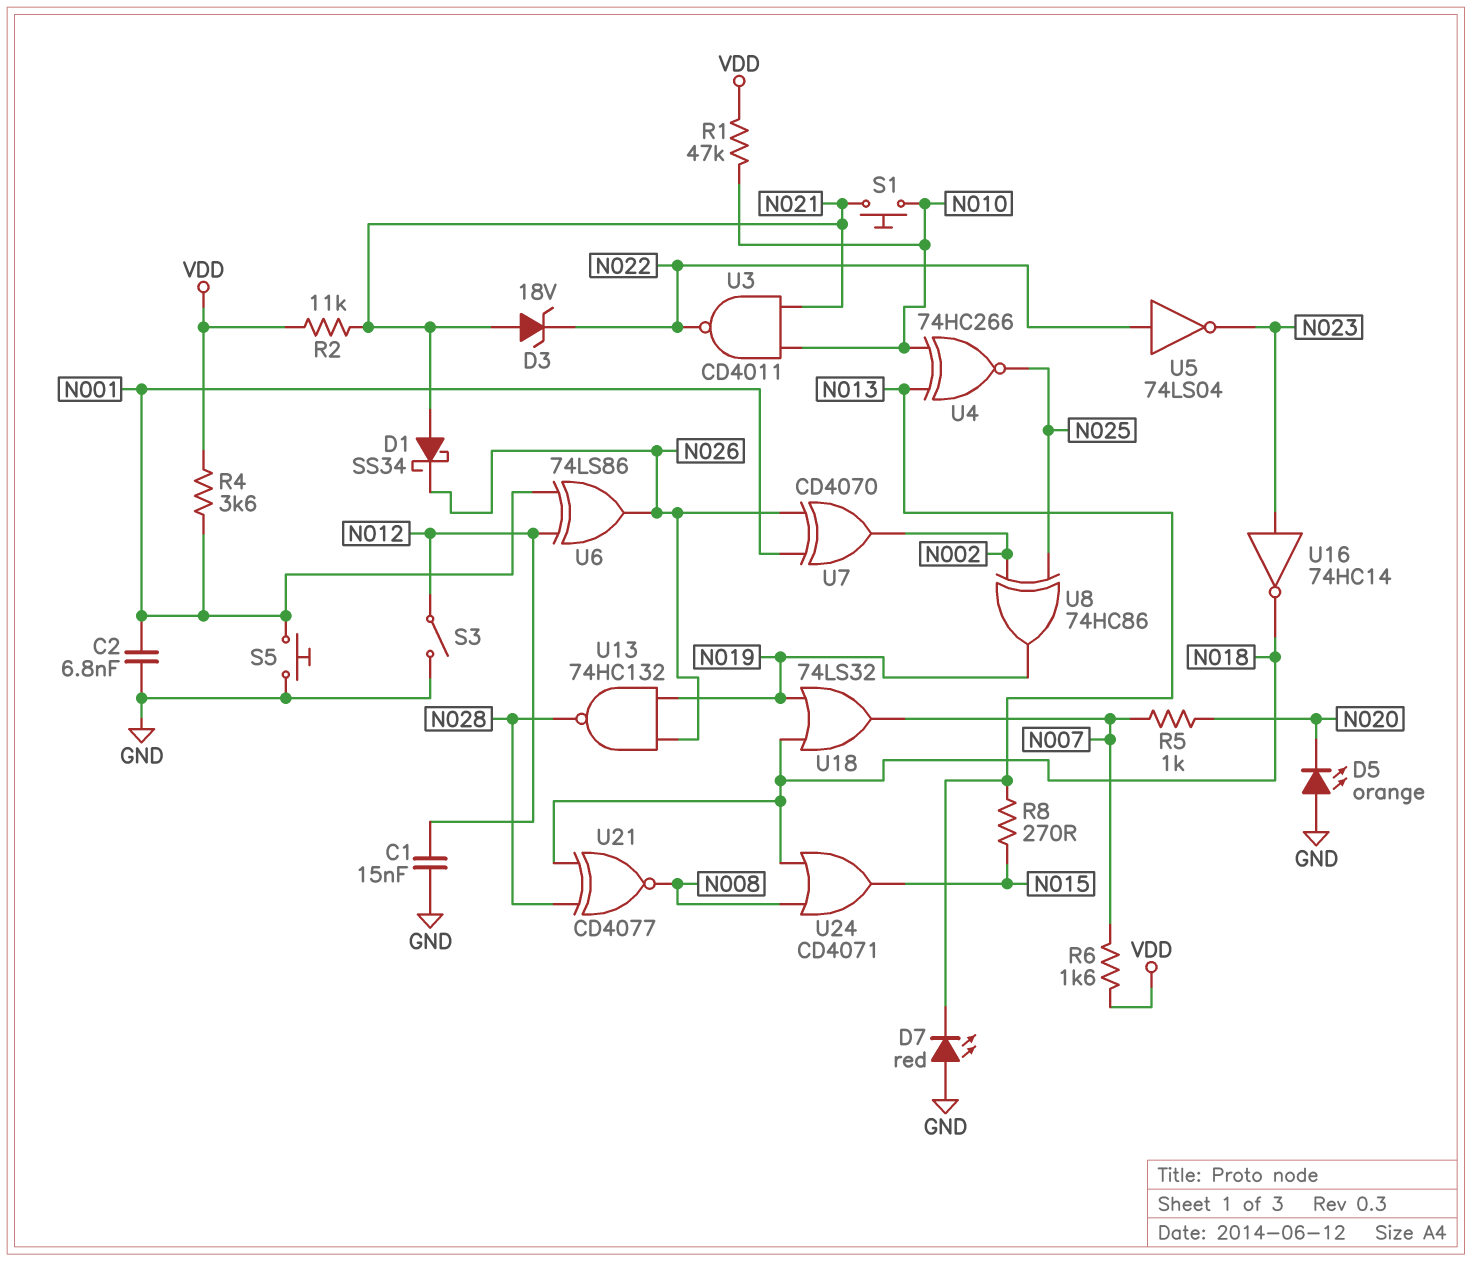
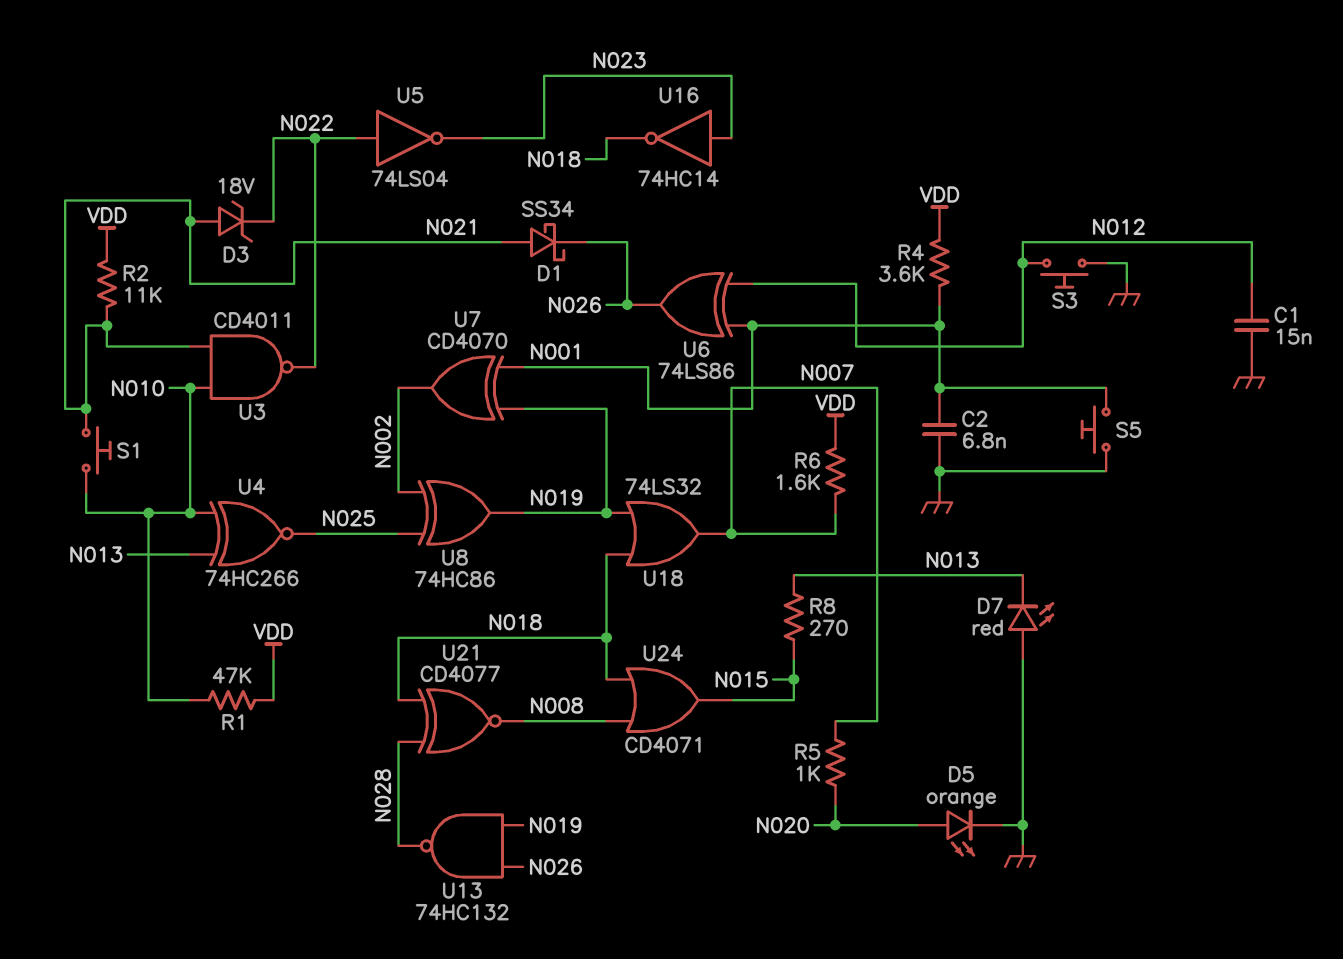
D5: LED orange (A GND, K N020) -> LED orange (A N020, K GND)
S3: switch (GND, N012) -> button (GND, N012)
U7: XOR CD4070 (in N001, in N026, out N002) -> XOR CD4070 (in N001, in N019, out N002)

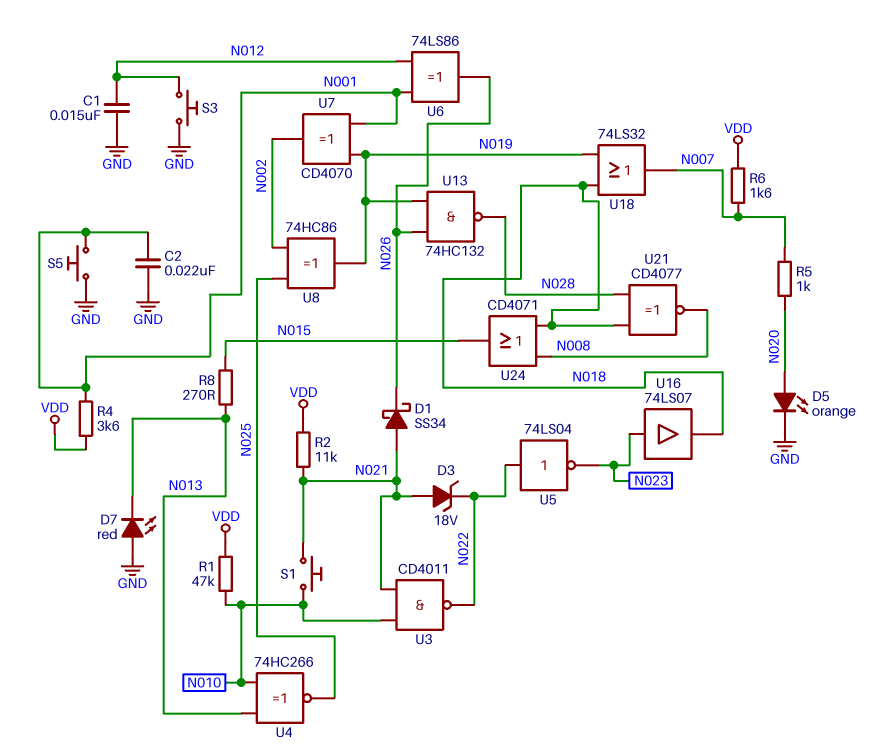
C2: 6.8nF (GND, N001) -> 22nF (GND, N001)
U16: NOT 74HC14 (in N023, out N018) -> buffer 74LS07 (in N023, out N018)

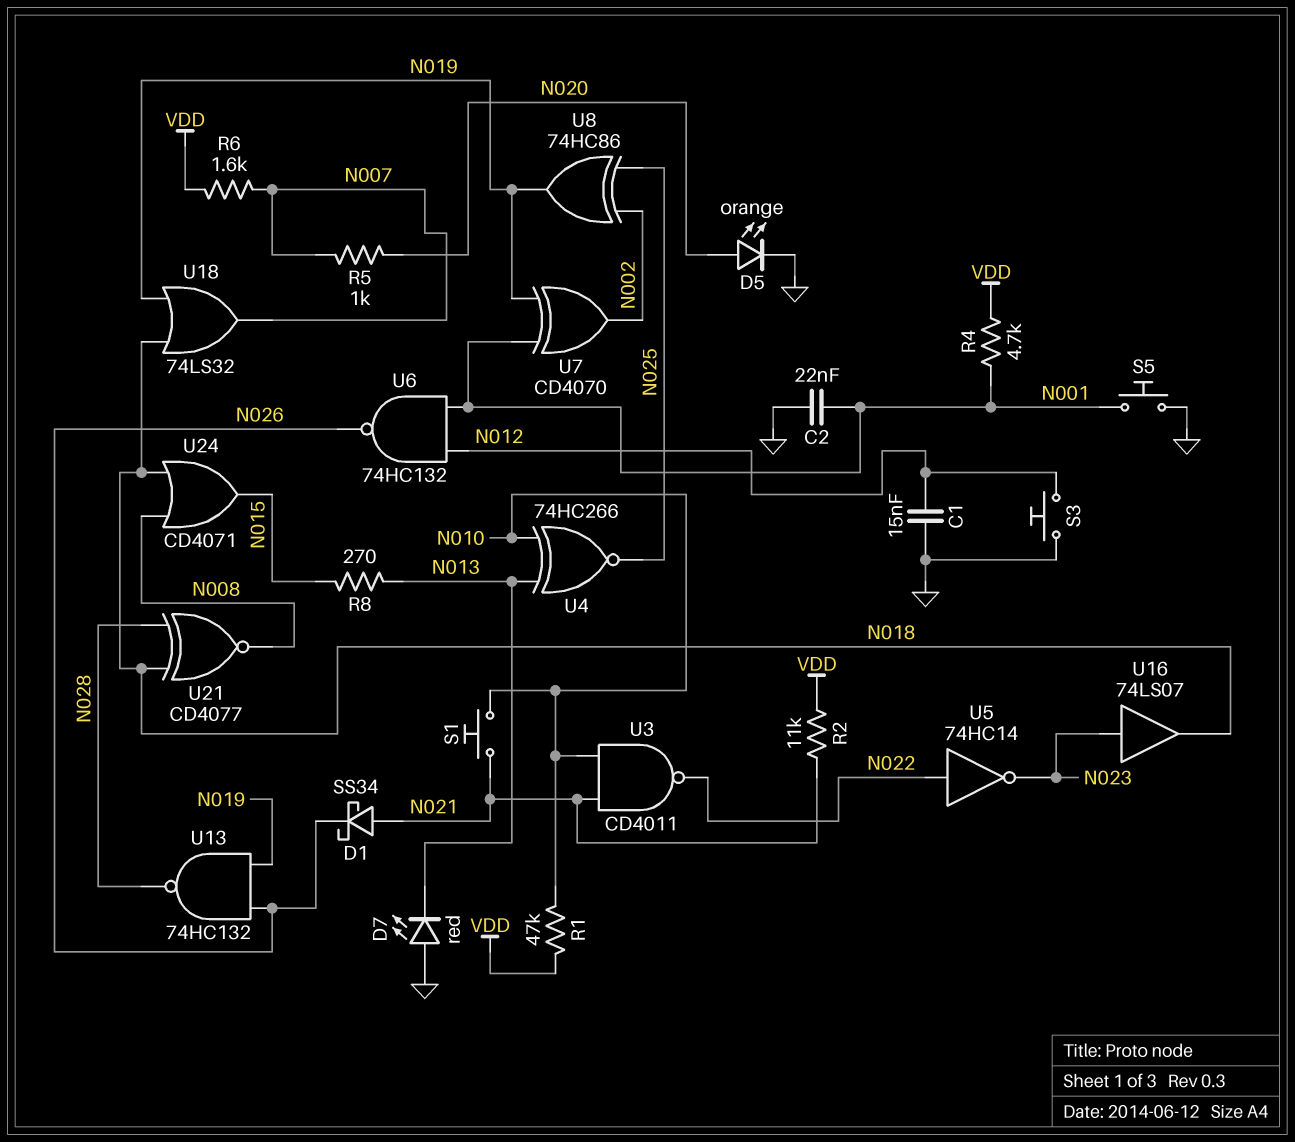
D3: zener 18V (A N021, K N022) -> none
R4: 3.6k (N001, VDD) -> 4.7k (N001, VDD)
U5: NOT 74LS04 (in N022, out N023) -> NOT 74HC14 (in N022, out N023)
U6: XOR 74LS86 (in N001, in N012, out N026) -> NAND 74HC132 (in N001, in N012, out N026)

